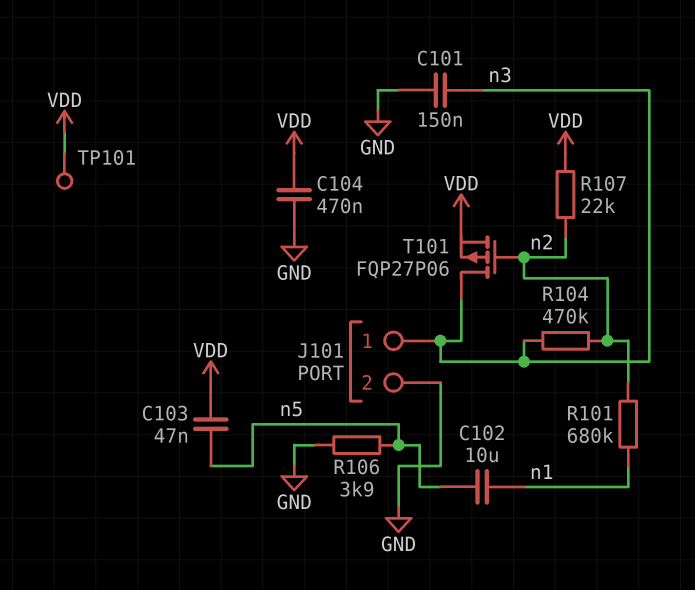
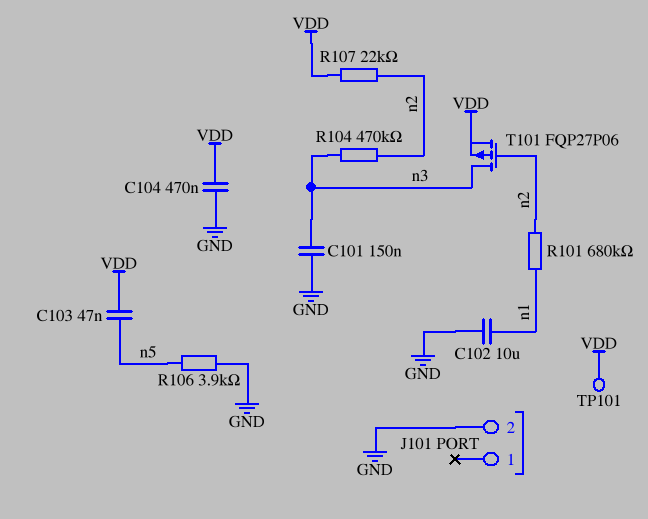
C102: 10uF (n1, n5) -> 10uF (GND, n1)
J101 pin 1: n3 -> none

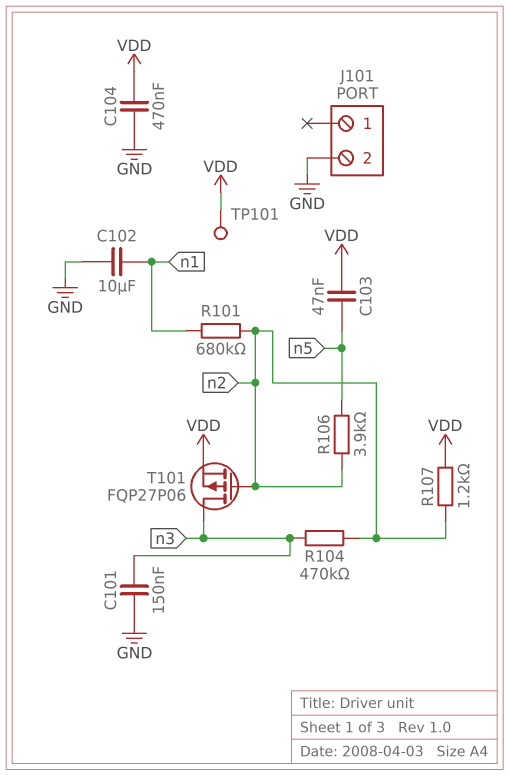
R106: 3.9k (GND, n5) -> 3.9k (n2, n5)
R107: 22k (VDD, n2) -> 1.2k (VDD, n2)

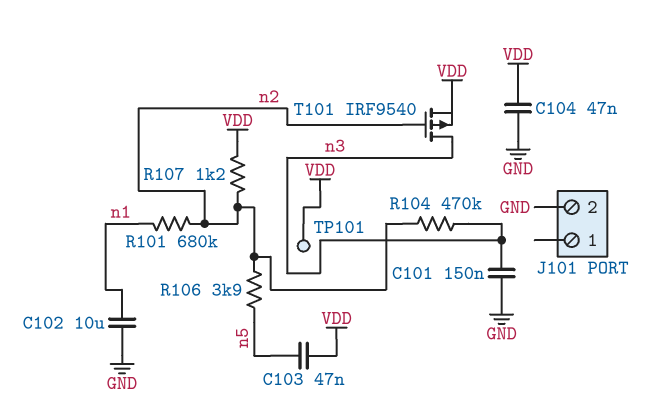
C104: 470nF (GND, VDD) -> 47nF (GND, VDD)
T101: PMOS FQP27P06 (G n2, D n3, S VDD) -> PMOS IRF9540 (G n2, D n3, S VDD)

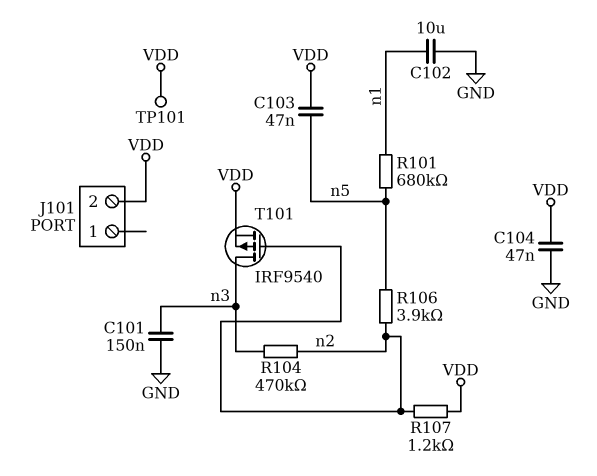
J101 pin 2: GND -> VDD
R101: 680k (n1, n2) -> 680k (n1, n5)

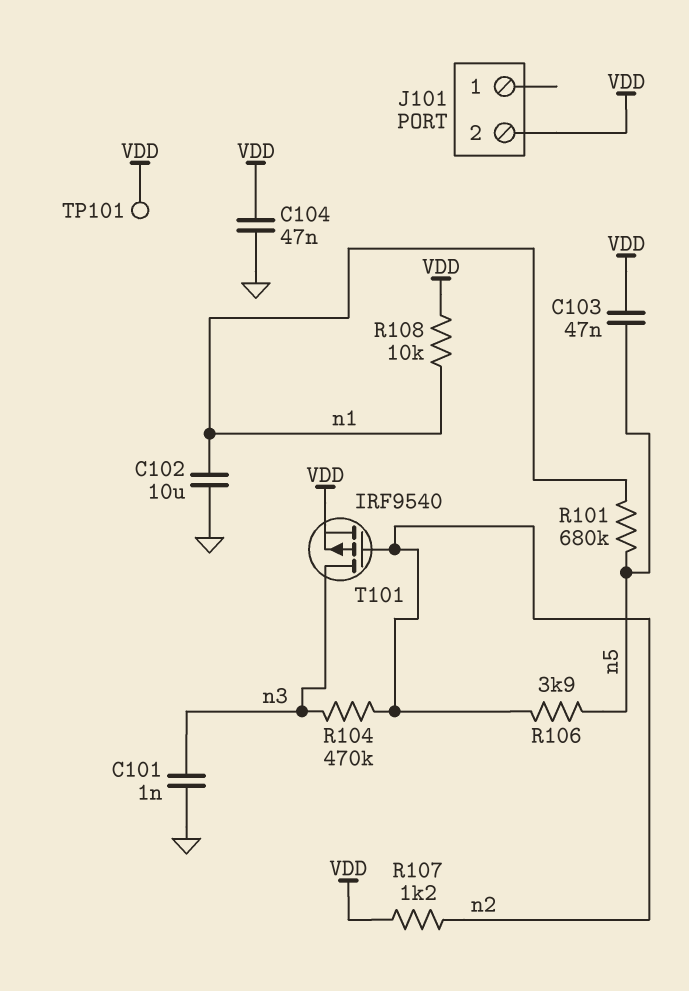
C101: 150nF (GND, n3) -> 1nF (GND, n3)
R108: none -> 10k (VDD, n1)

